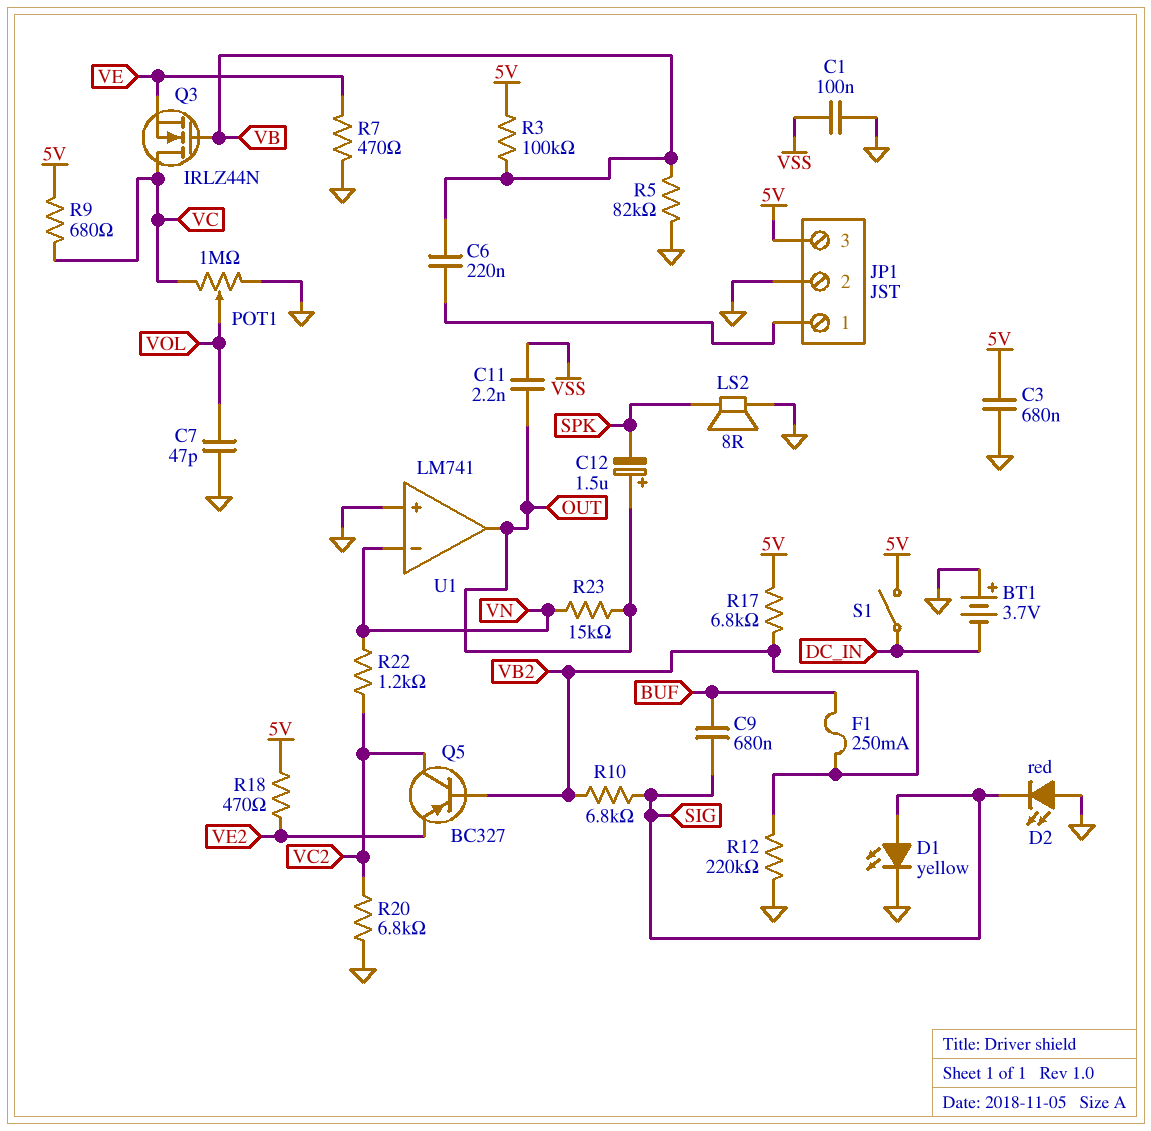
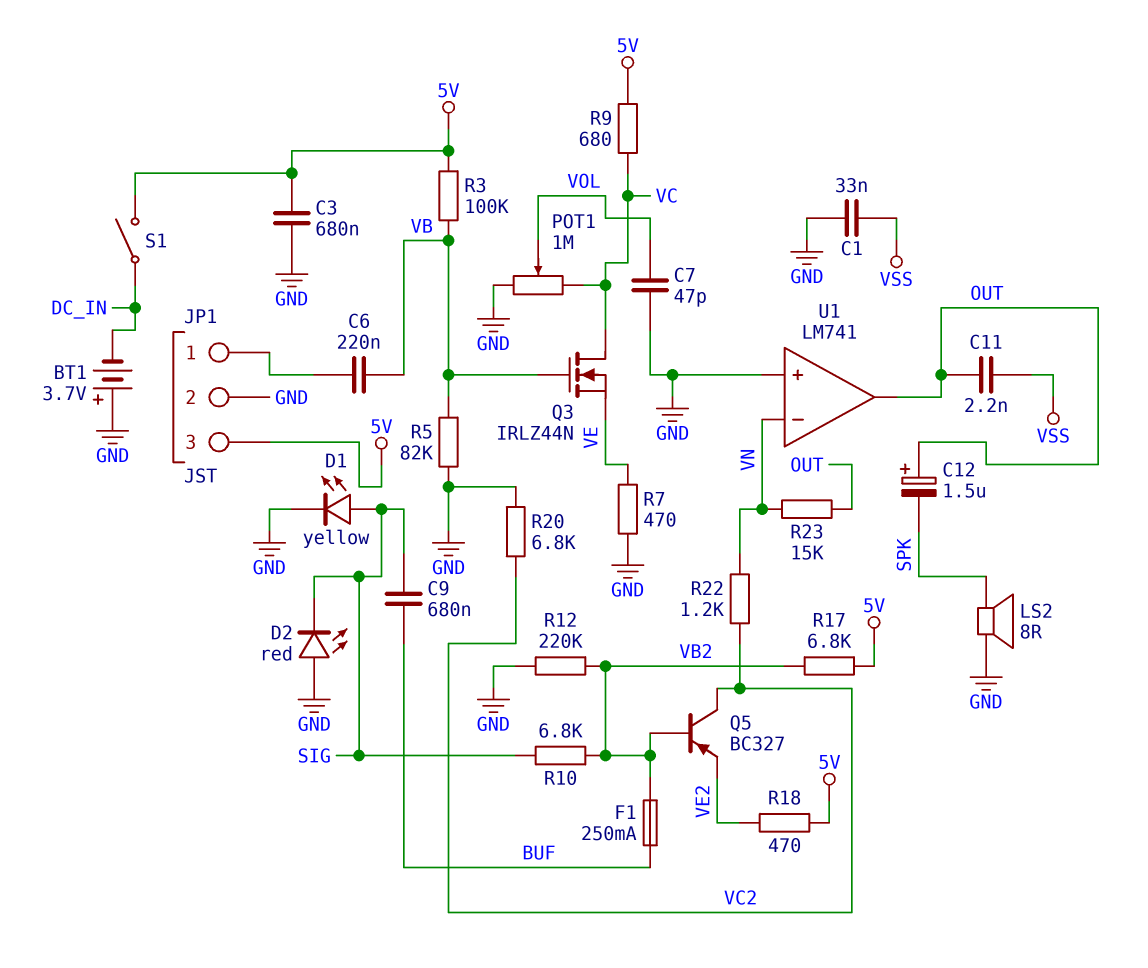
C1: 100nF (GND, VSS) -> 33nF (GND, VSS)

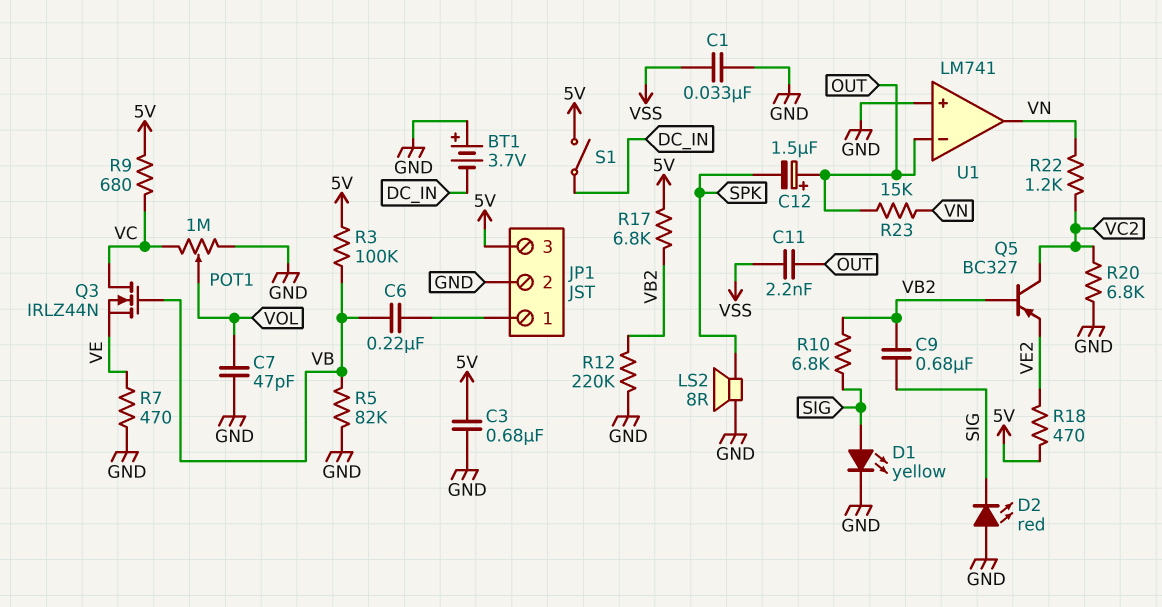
C9: 680nF (BUF, SIG) -> 680nF (SIG, VB2)
F1: 250mA (BUF, VB2) -> none
U1 pin in-: VN -> OUT
U1 pin out: OUT -> VN

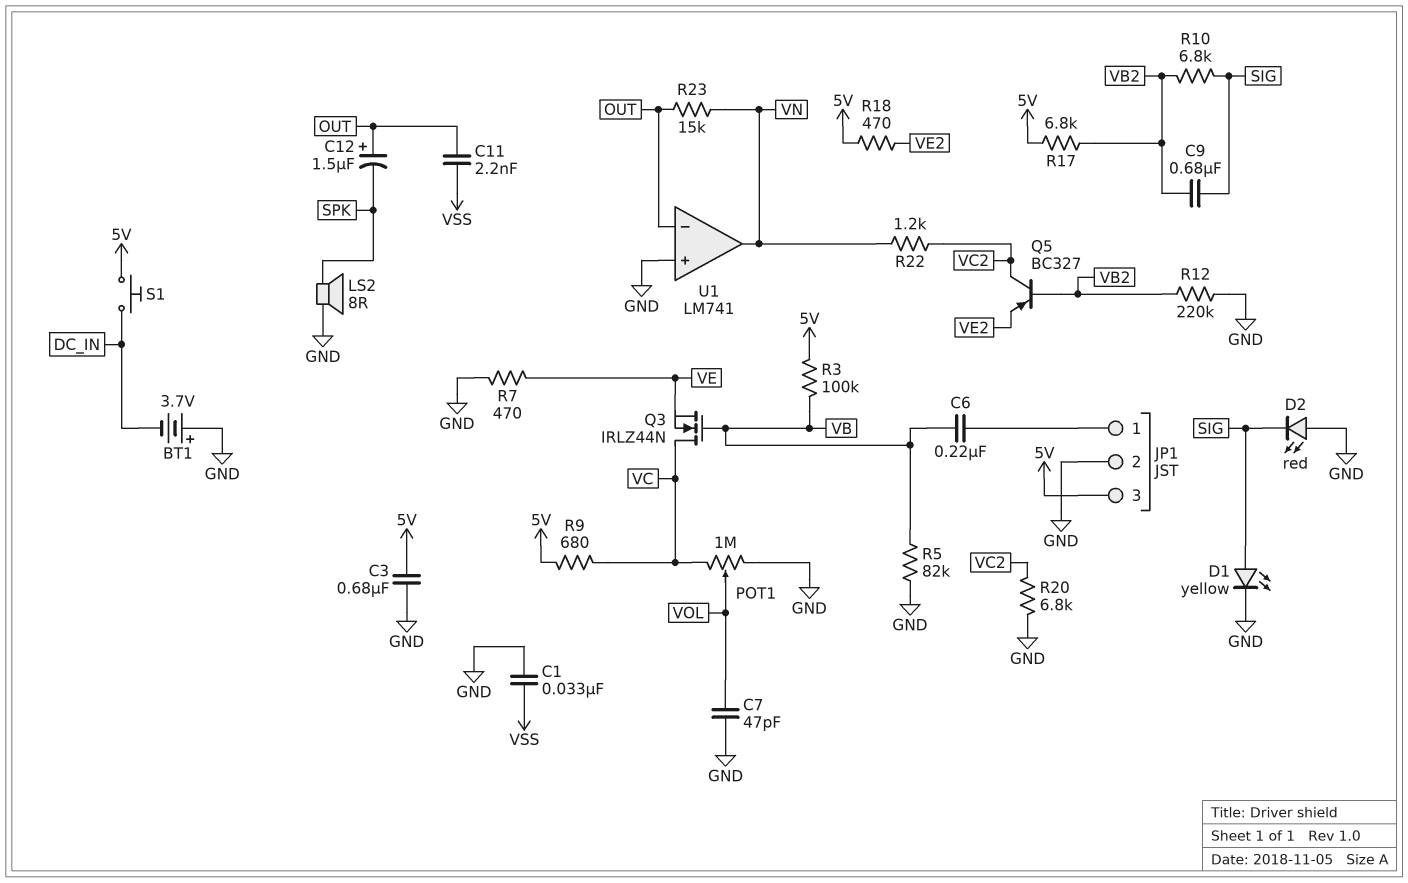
S1: switch (5V, DC_IN) -> button (5V, DC_IN)

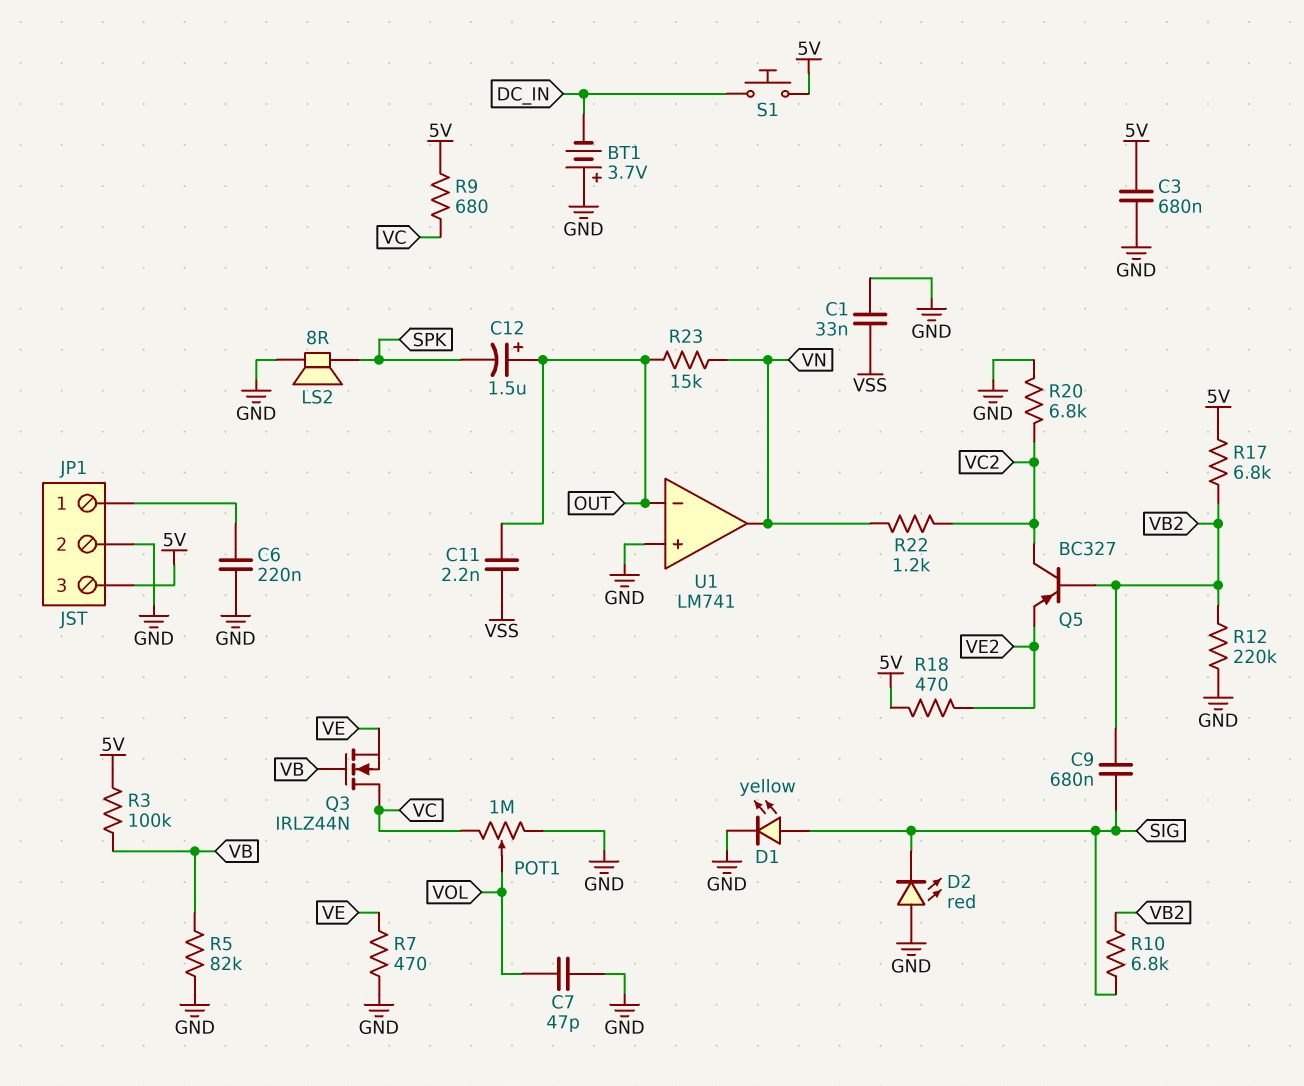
C6: 220nF (JP1/1, VB) -> 220nF (GND, JP1/1)

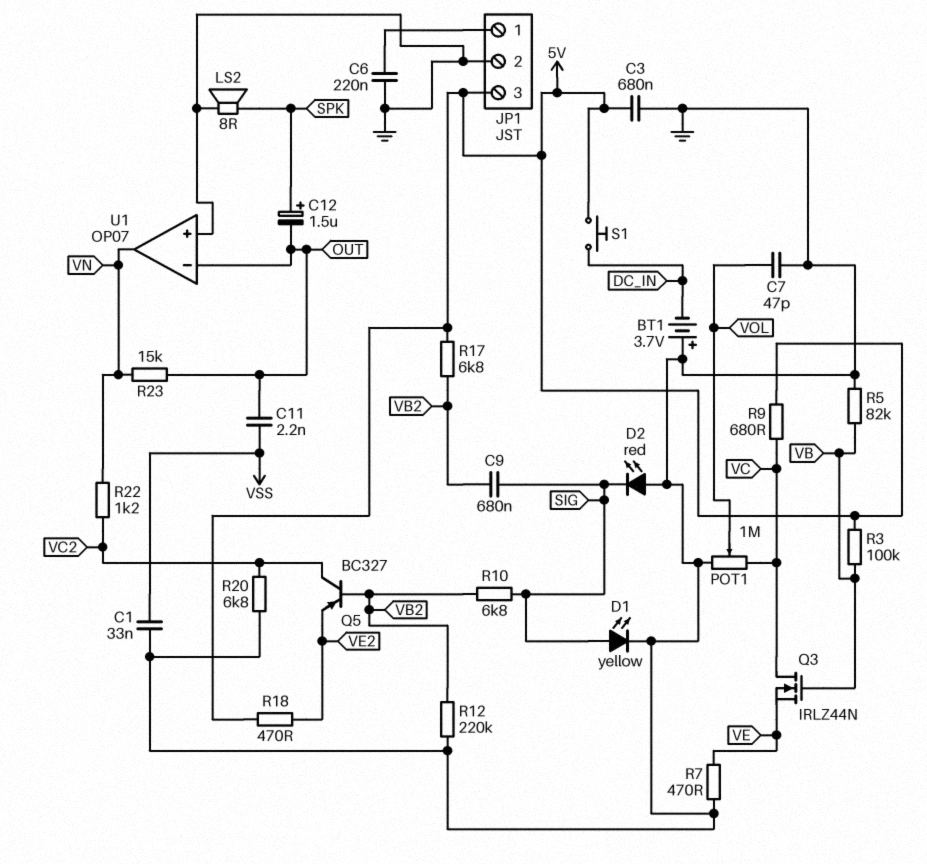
C12: 1.5uF (plus OUT, minus SPK) -> 1.5uF (plus SPK, minus OUT)
U1: LM741 -> OP07

